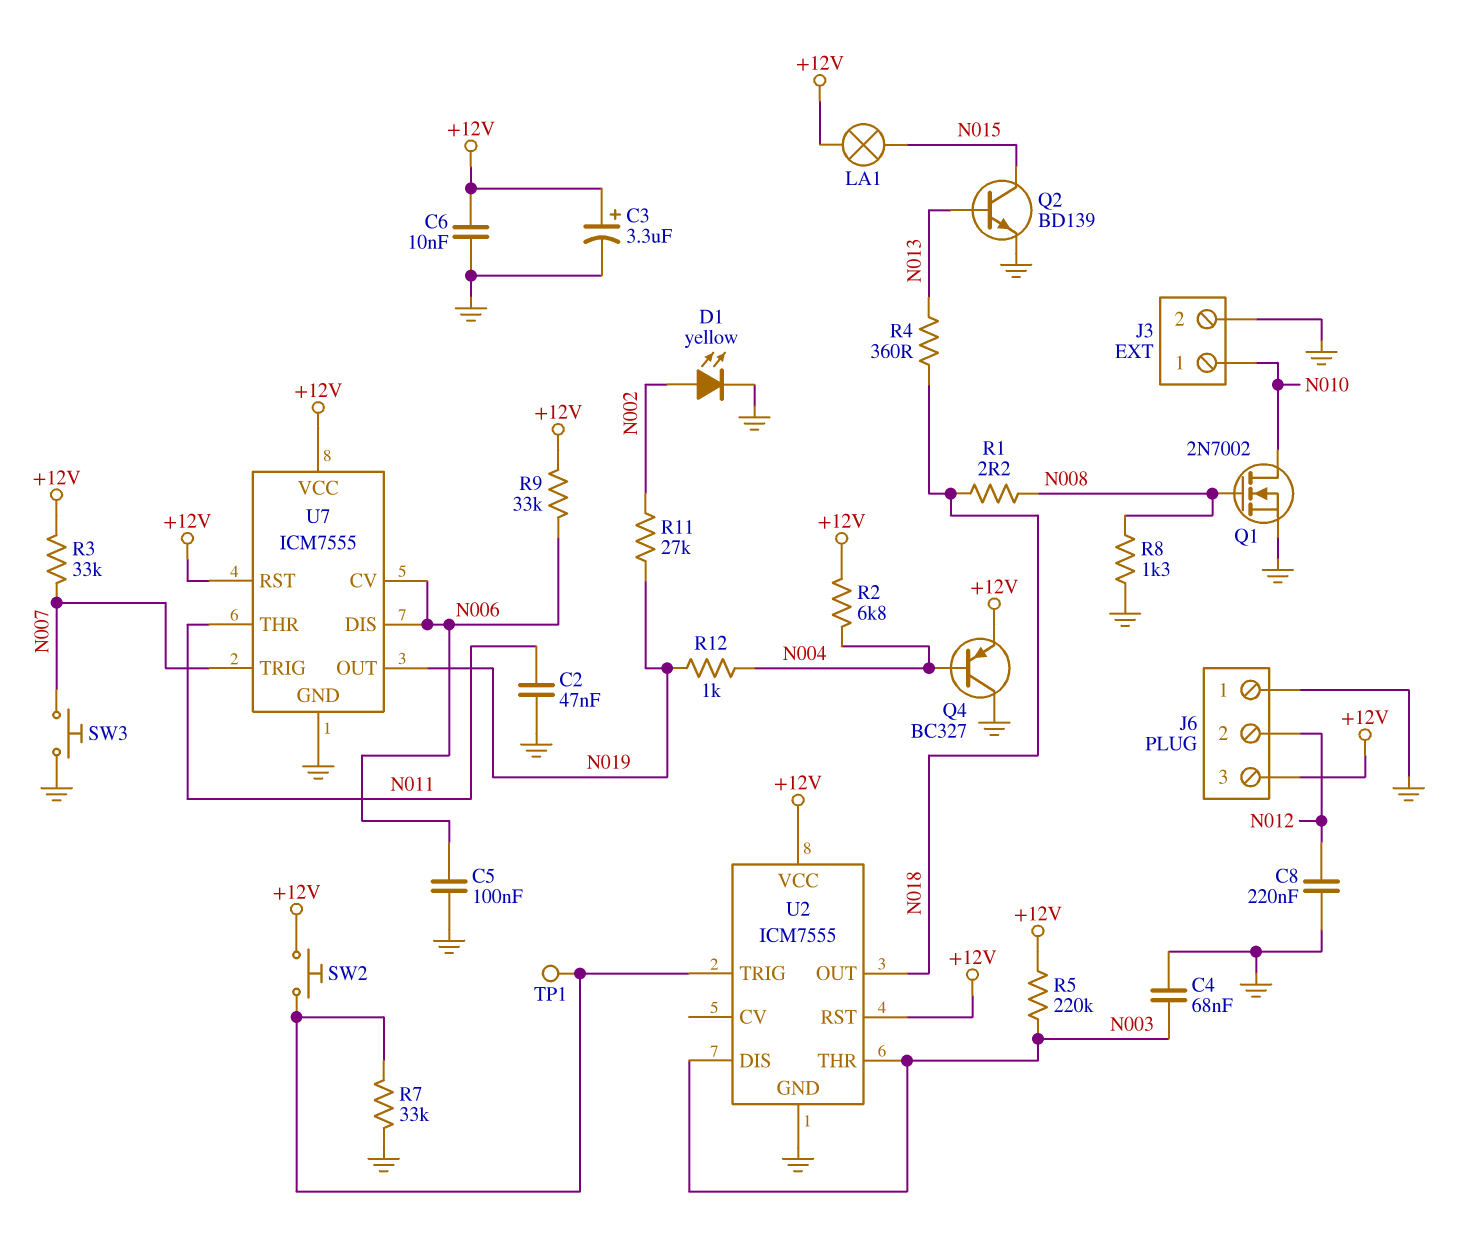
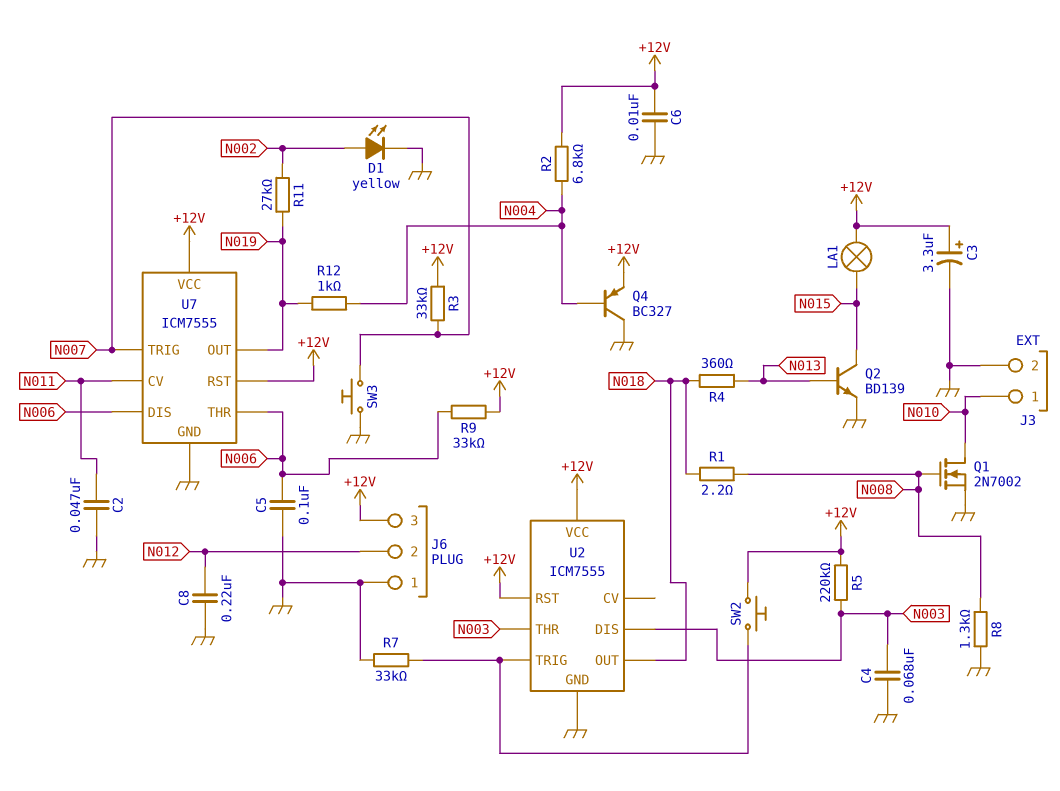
TP1: test point (U2/TRIG) -> none
U7 pin CV: N006 -> N011
U7 pin THR: N011 -> N006

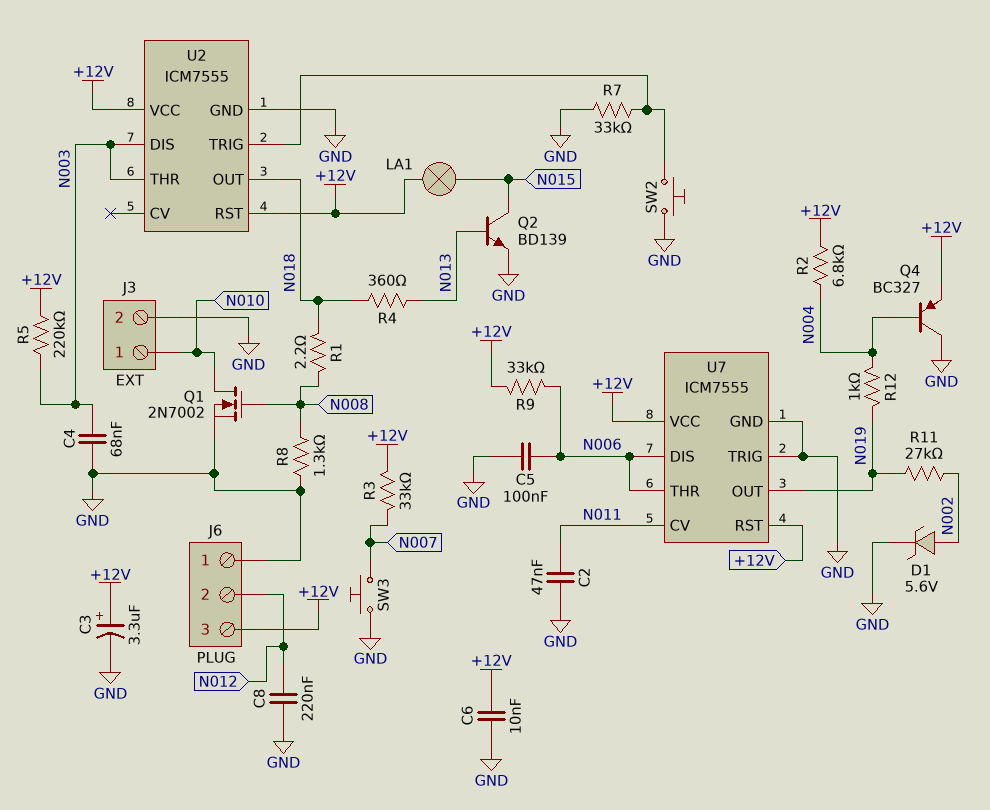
D1: LED yellow (A N002, K GND) -> zener 5.6V (A N002, K GND)
SW2: button (+12V, U2/TRIG) -> button (GND, U2/TRIG)
U7 pin TRIG: N007 -> GND

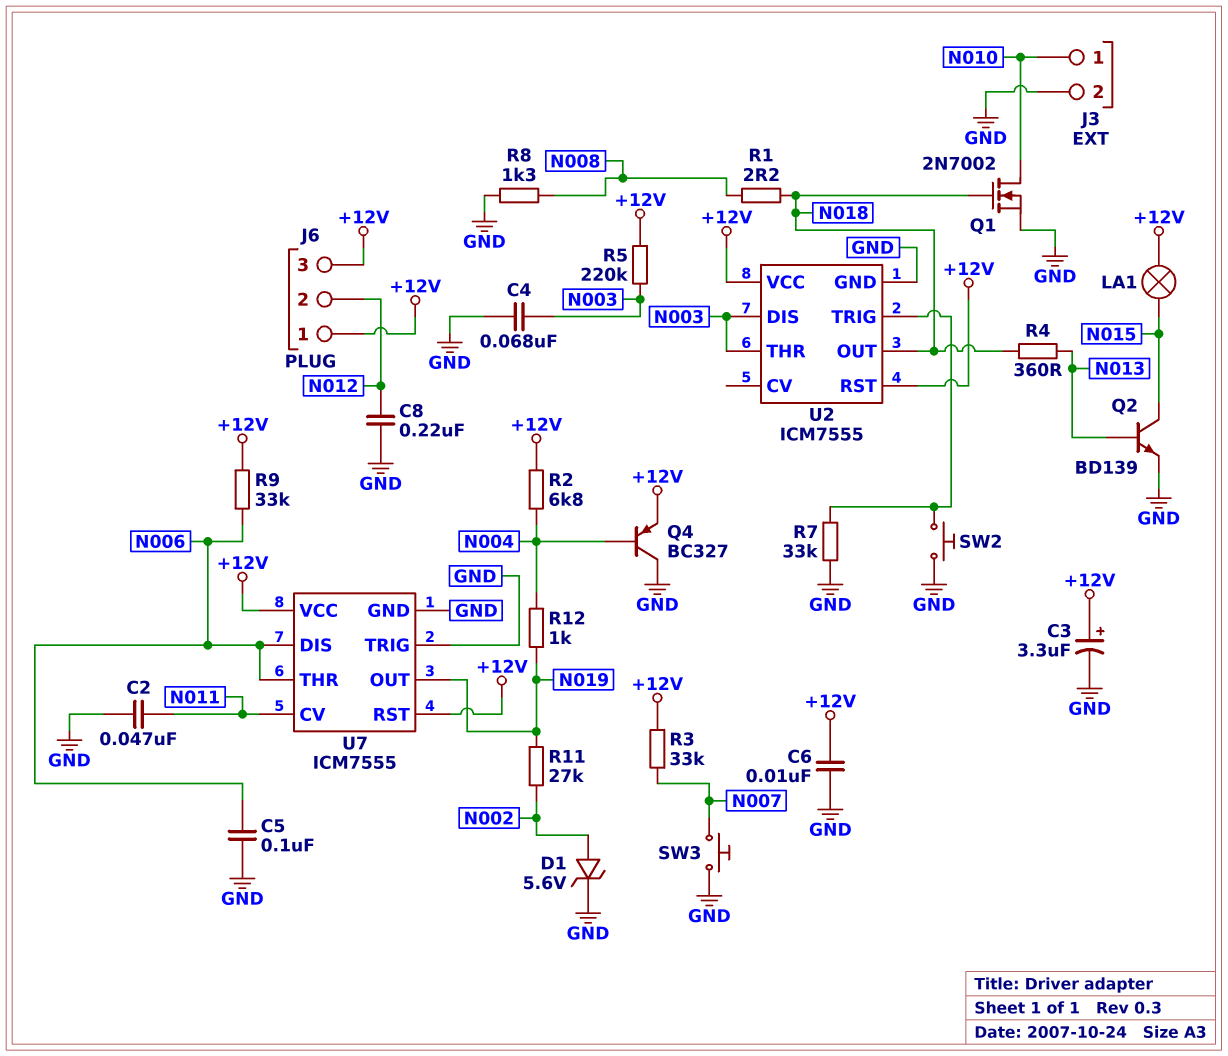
J6 pin 1: GND -> +12V
Q1: NMOS 2N7002 (G N008, D N010, S GND) -> NMOS 2N7002 (G N018, D N010, S GND)

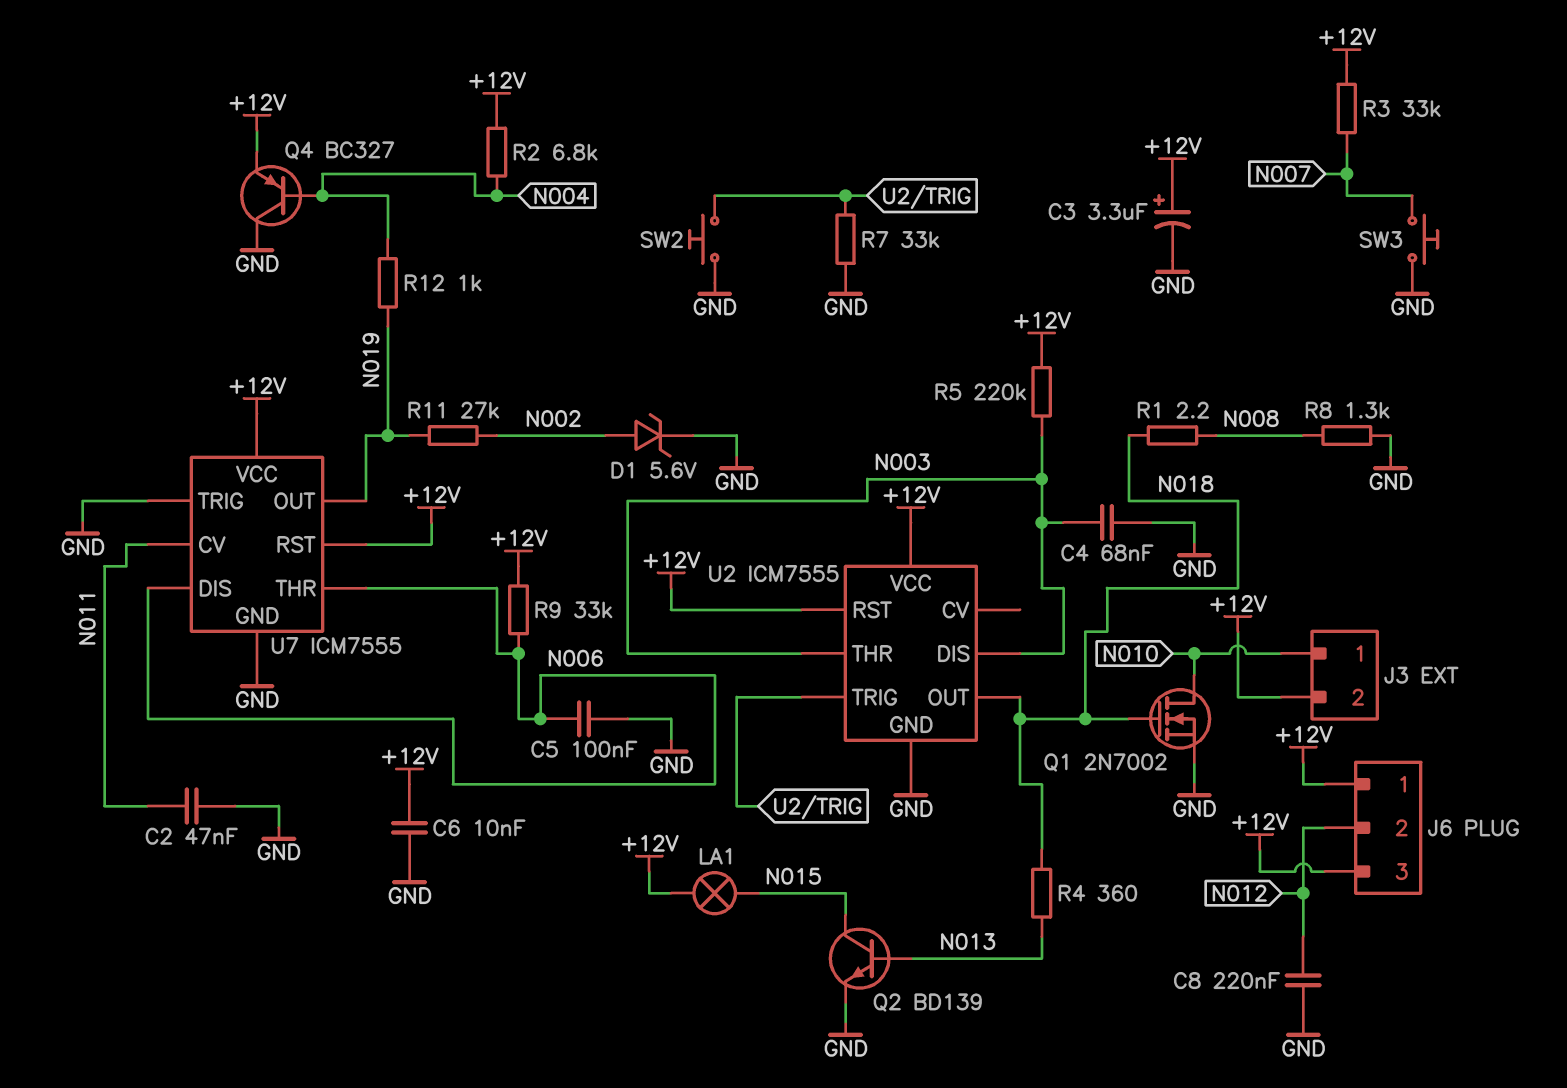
J3 pin 2: GND -> +12V

